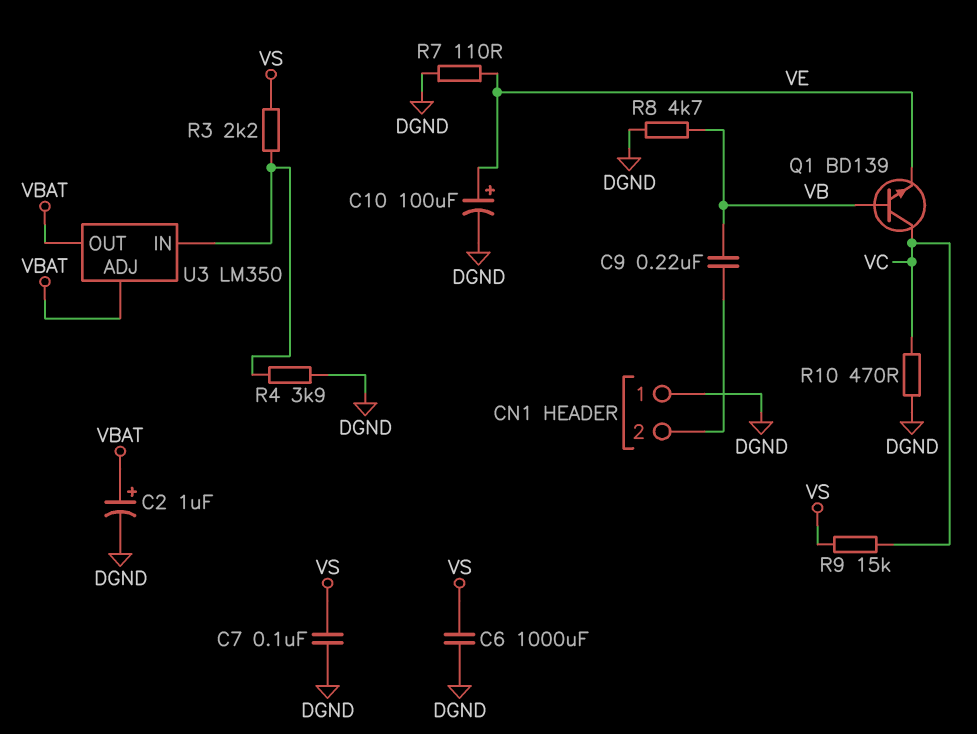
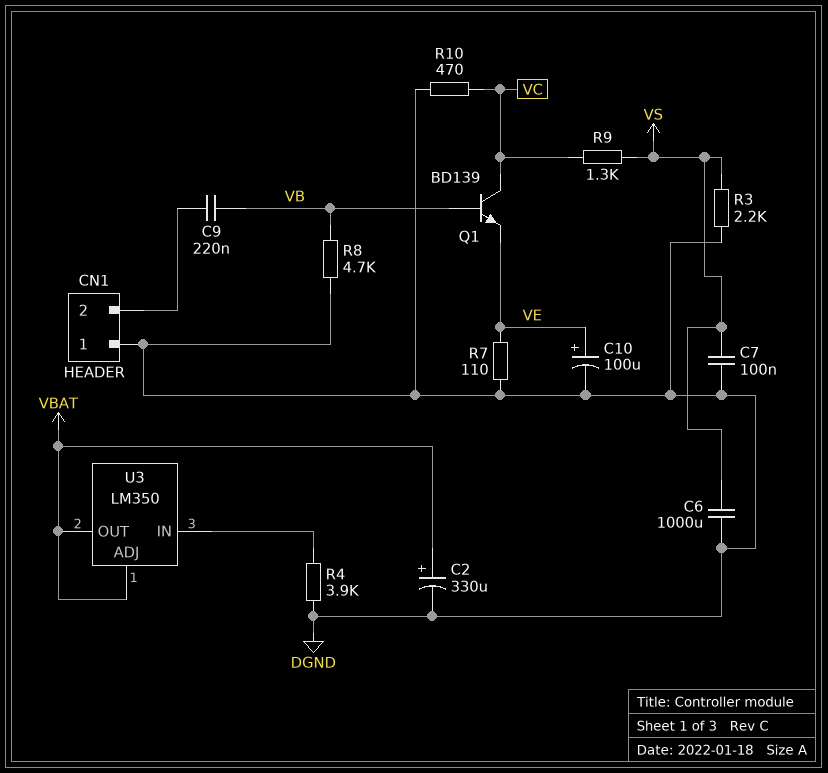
C2: 1uF (plus VBAT, minus DGND) -> 330uF (plus VBAT, minus DGND)
R3: 2.2k (U3/IN, VS) -> 2.2k (DGND, VS)
R9: 15k (VC, VS) -> 1.3k (VC, VS)

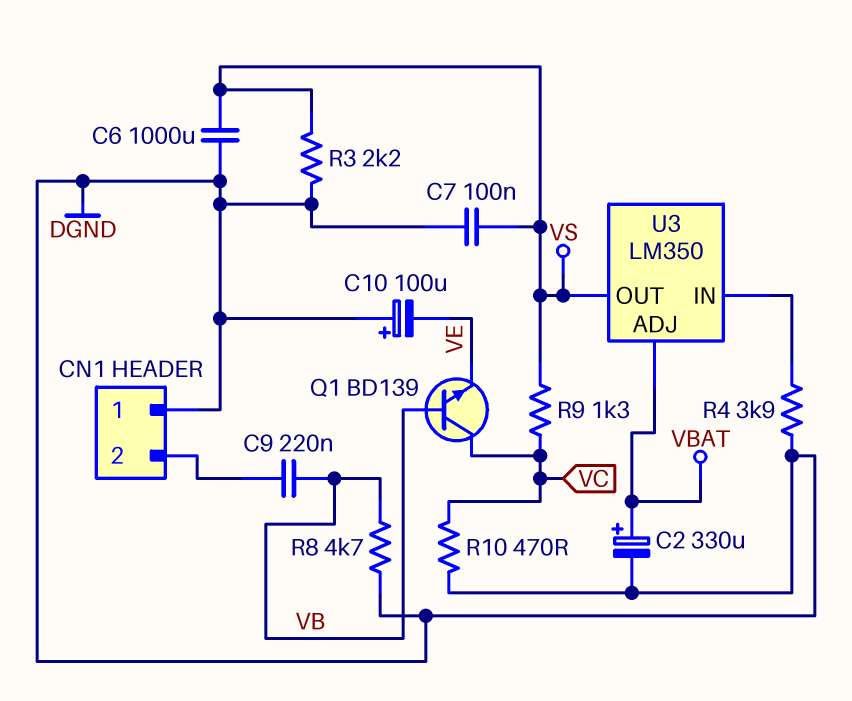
C10: 100uF (plus VE, minus DGND) -> 100uF (plus DGND, minus VE)
R7: 110 (DGND, VE) -> none
U3 pin OUT: VBAT -> VS

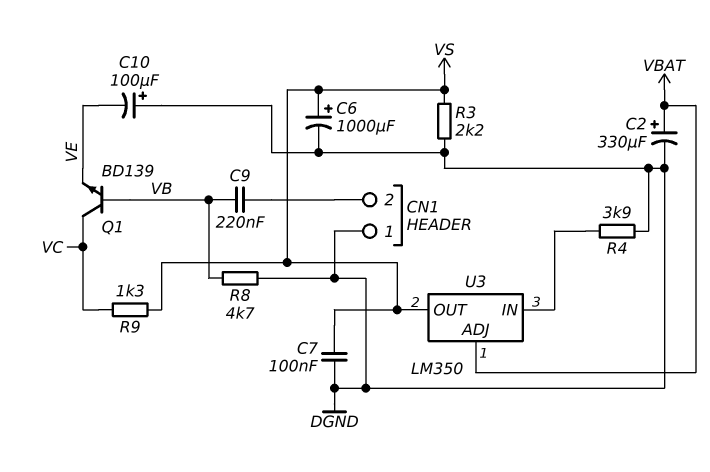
C6: 1000uF (DGND, VS) -> 1000uF (plus VS, minus DGND)
R10: 470 (DGND, VC) -> none

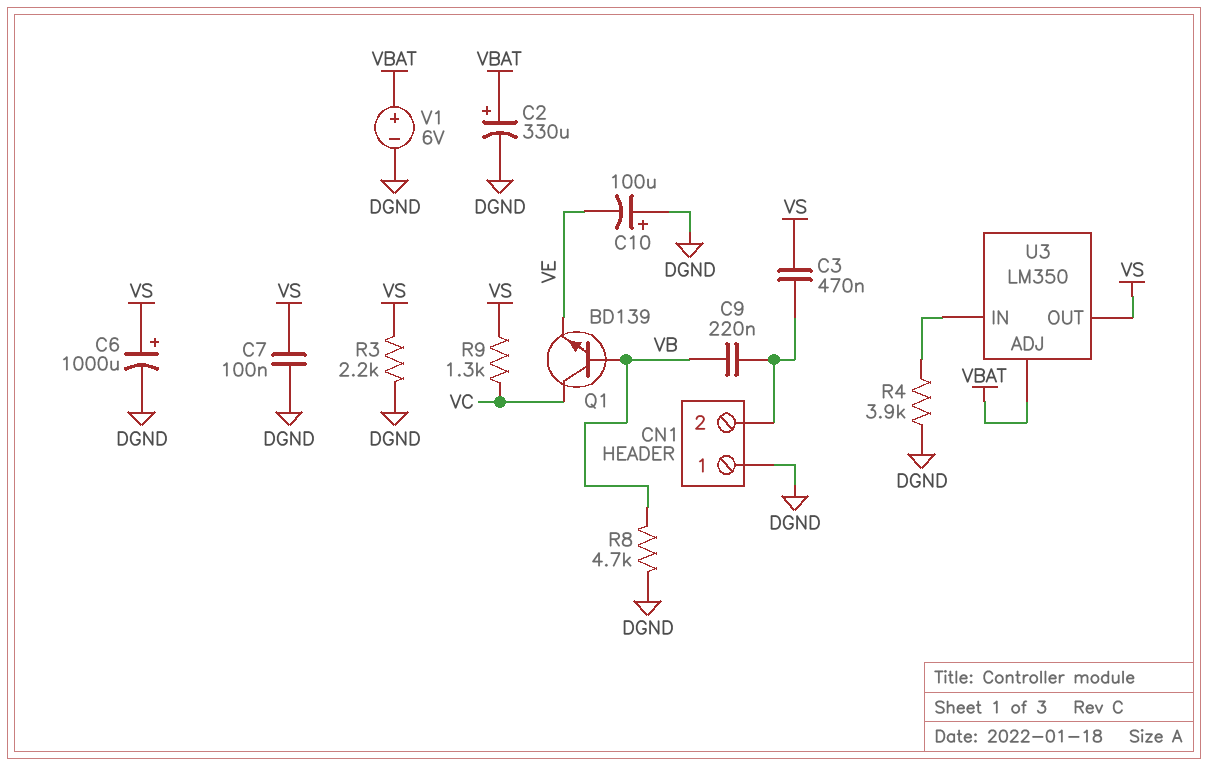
C3: none -> 470nF (CN1/2, VS)
V1: none -> 6V (plus VBAT, minus DGND)

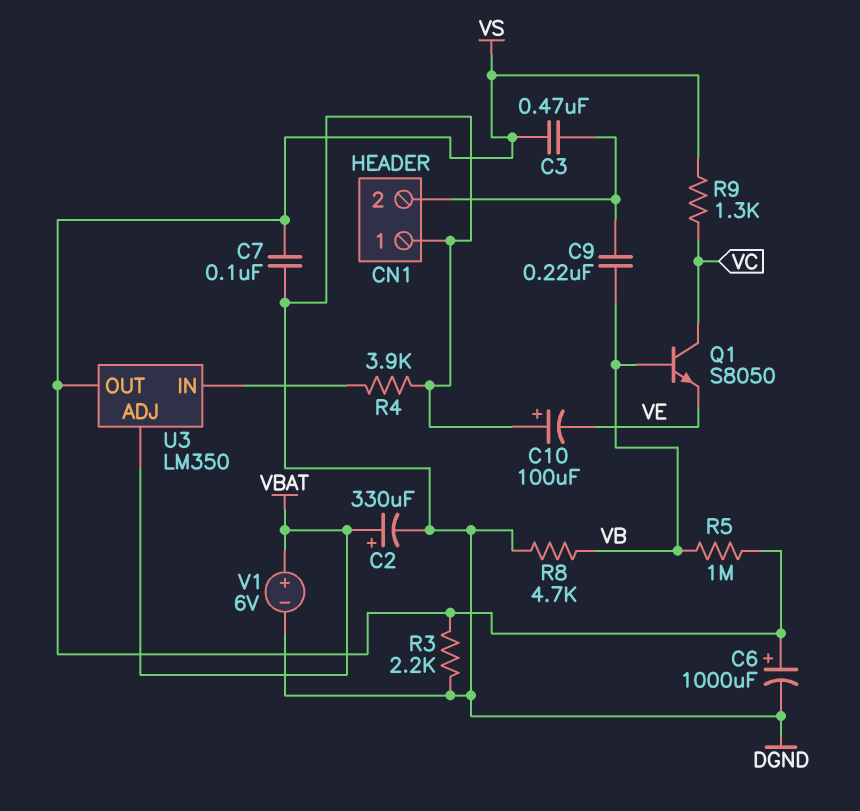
Q1: NPN BD139 (B VB, C VC, E VE) -> NPN S8050 (B VB, C VC, E VE)
R5: none -> 1M (VB, VS)

